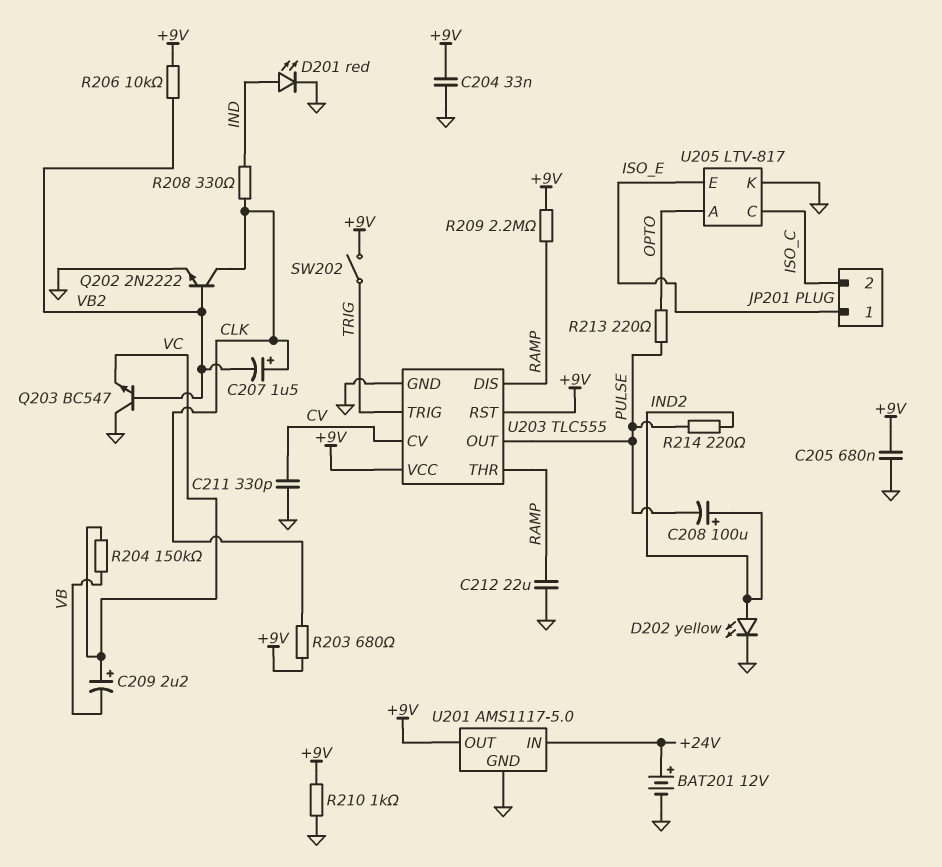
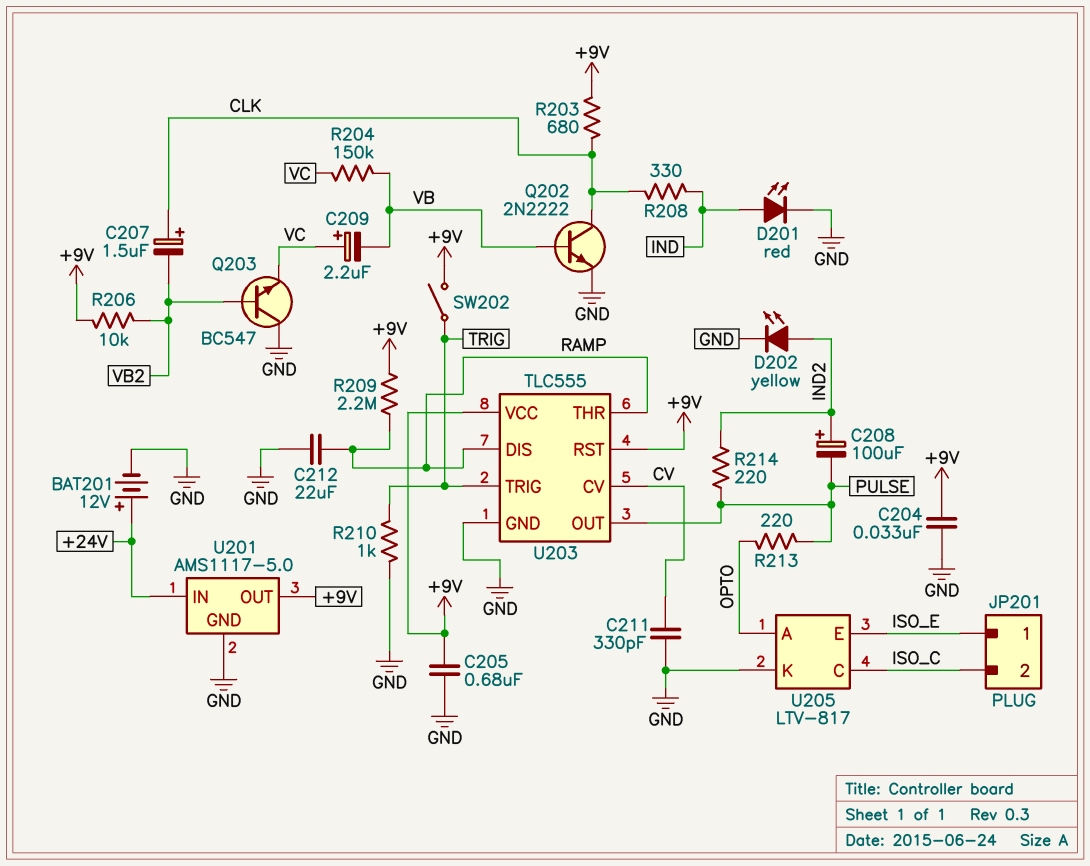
Q202: NPN 2N2222 (B VB2, C CLK, E GND) -> NPN 2N2222 (B VB, C CLK, E GND)
R210: 1k (+9V, GND) -> 1k (GND, TRIG)

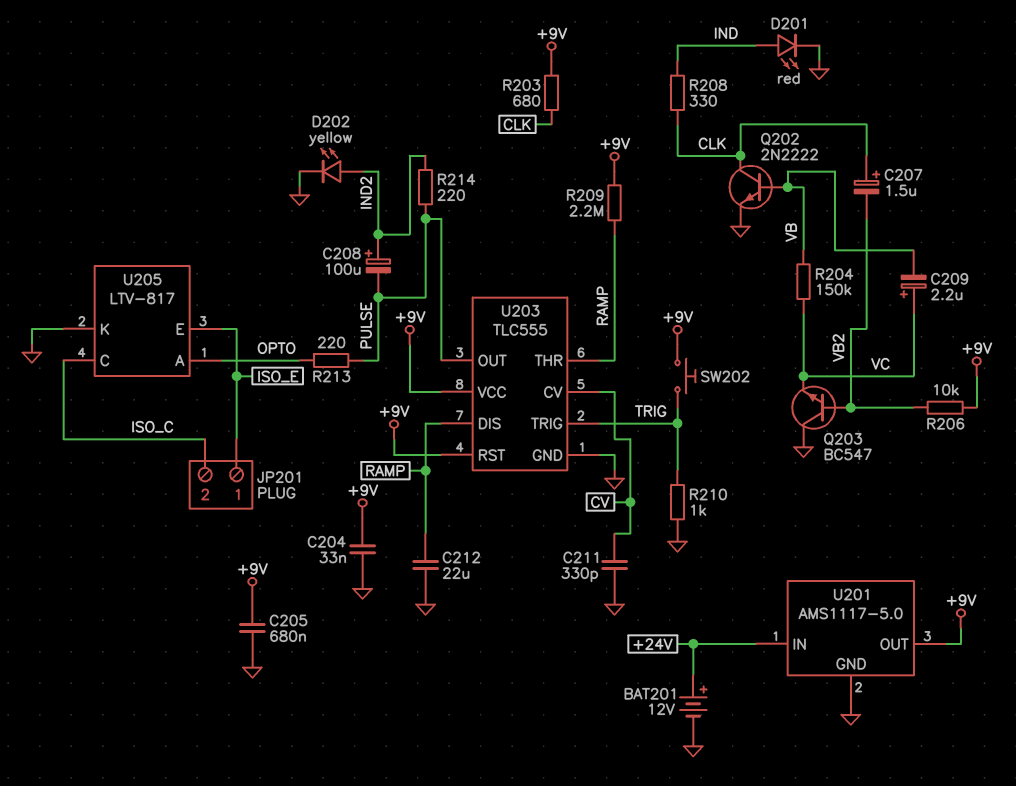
SW202: switch (+9V, TRIG) -> button (+9V, TRIG)

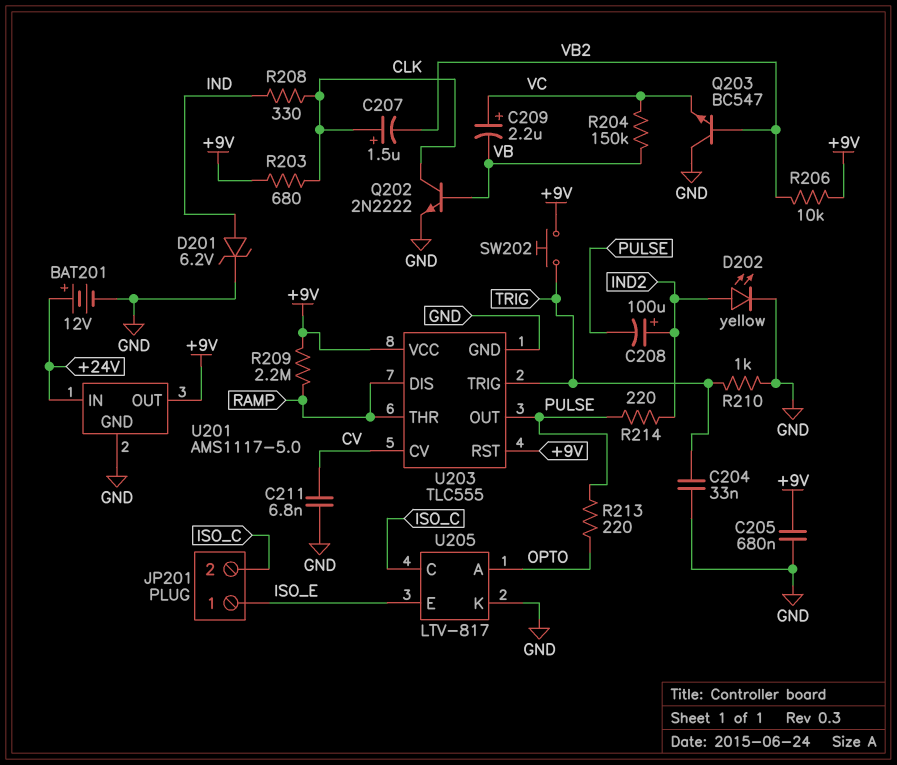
C204: 33nF (+9V, GND) -> 33nF (GND, TRIG)
C211: 330pF (CV, GND) -> 6.8nF (CV, GND)
C212: 22uF (GND, RAMP) -> none
D201: LED red (A IND, K GND) -> zener 6.2V (A IND, K GND)

